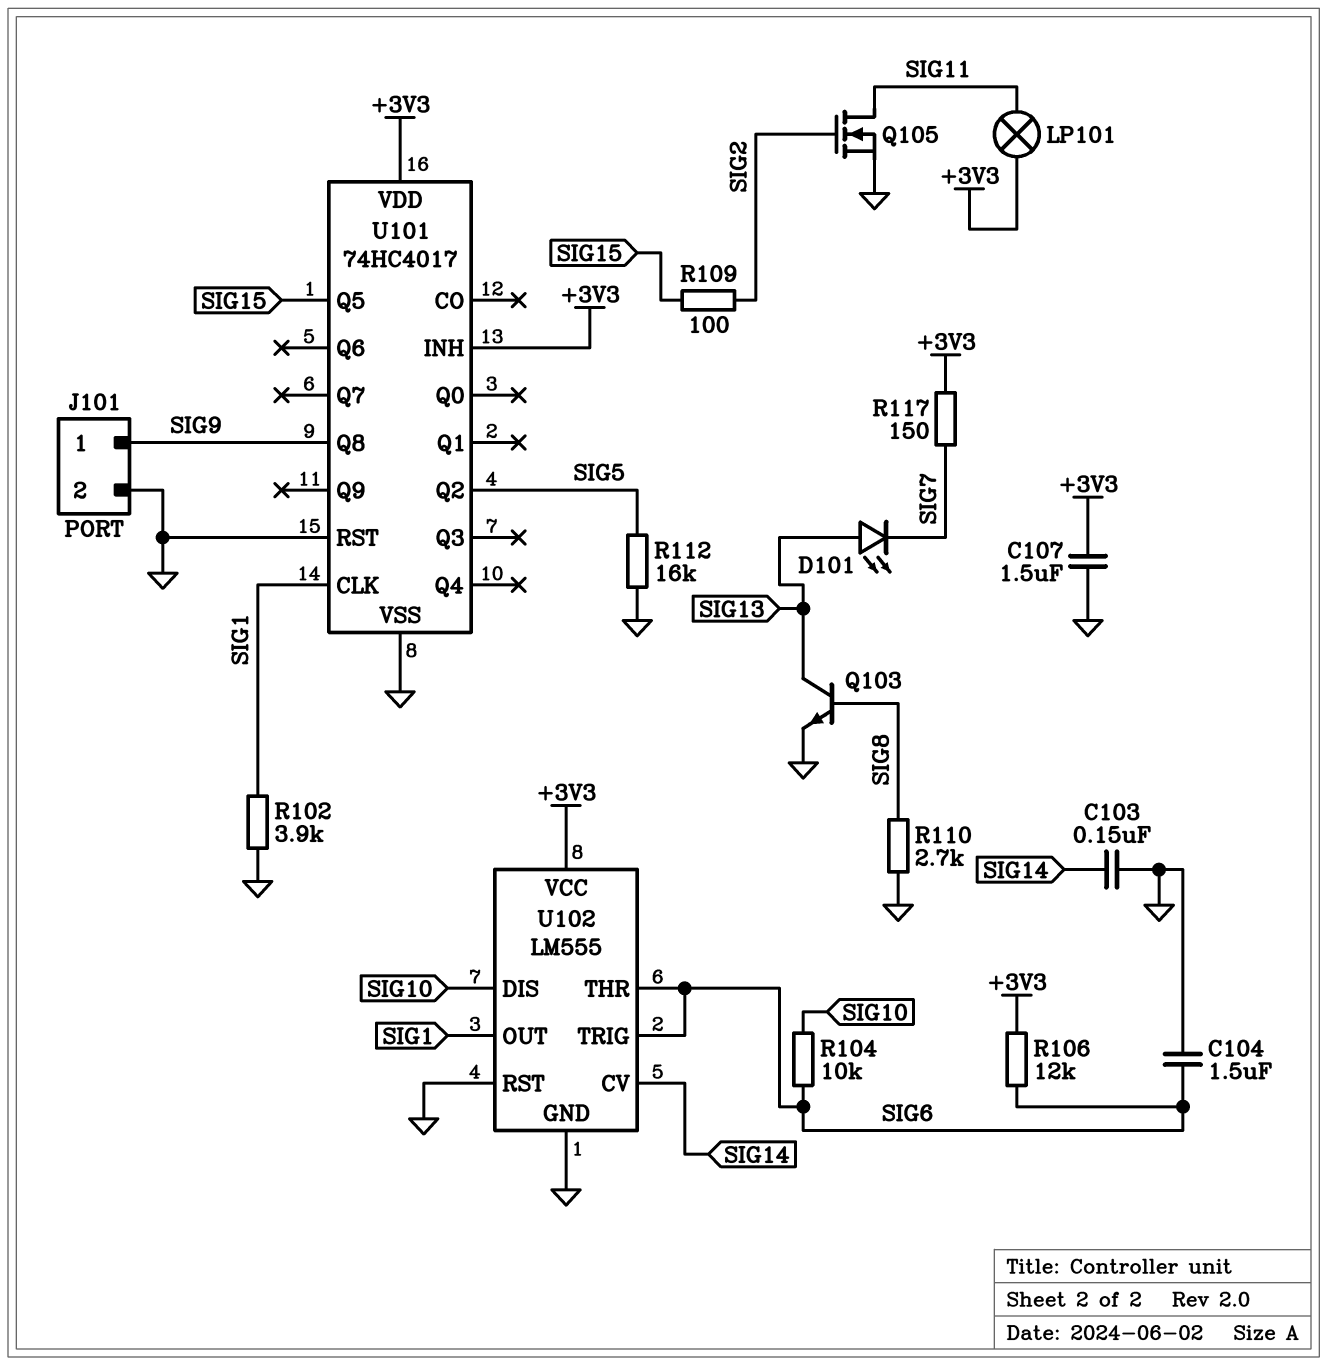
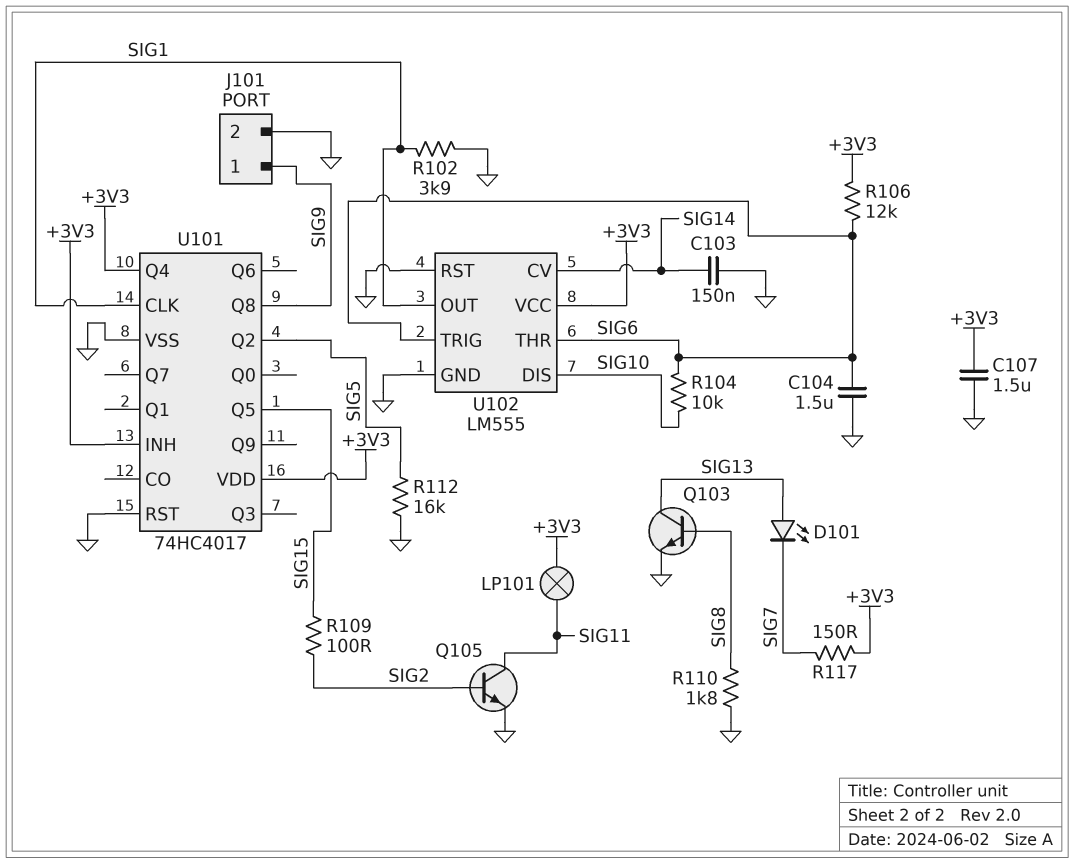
Q105: NMOS (G SIG2, D SIG11, S GND) -> NPN (B SIG2, C SIG11, E GND)
R110: 2.7k (GND, SIG8) -> 1.8k (GND, SIG8)
U101 pin Q4: none -> +3V3

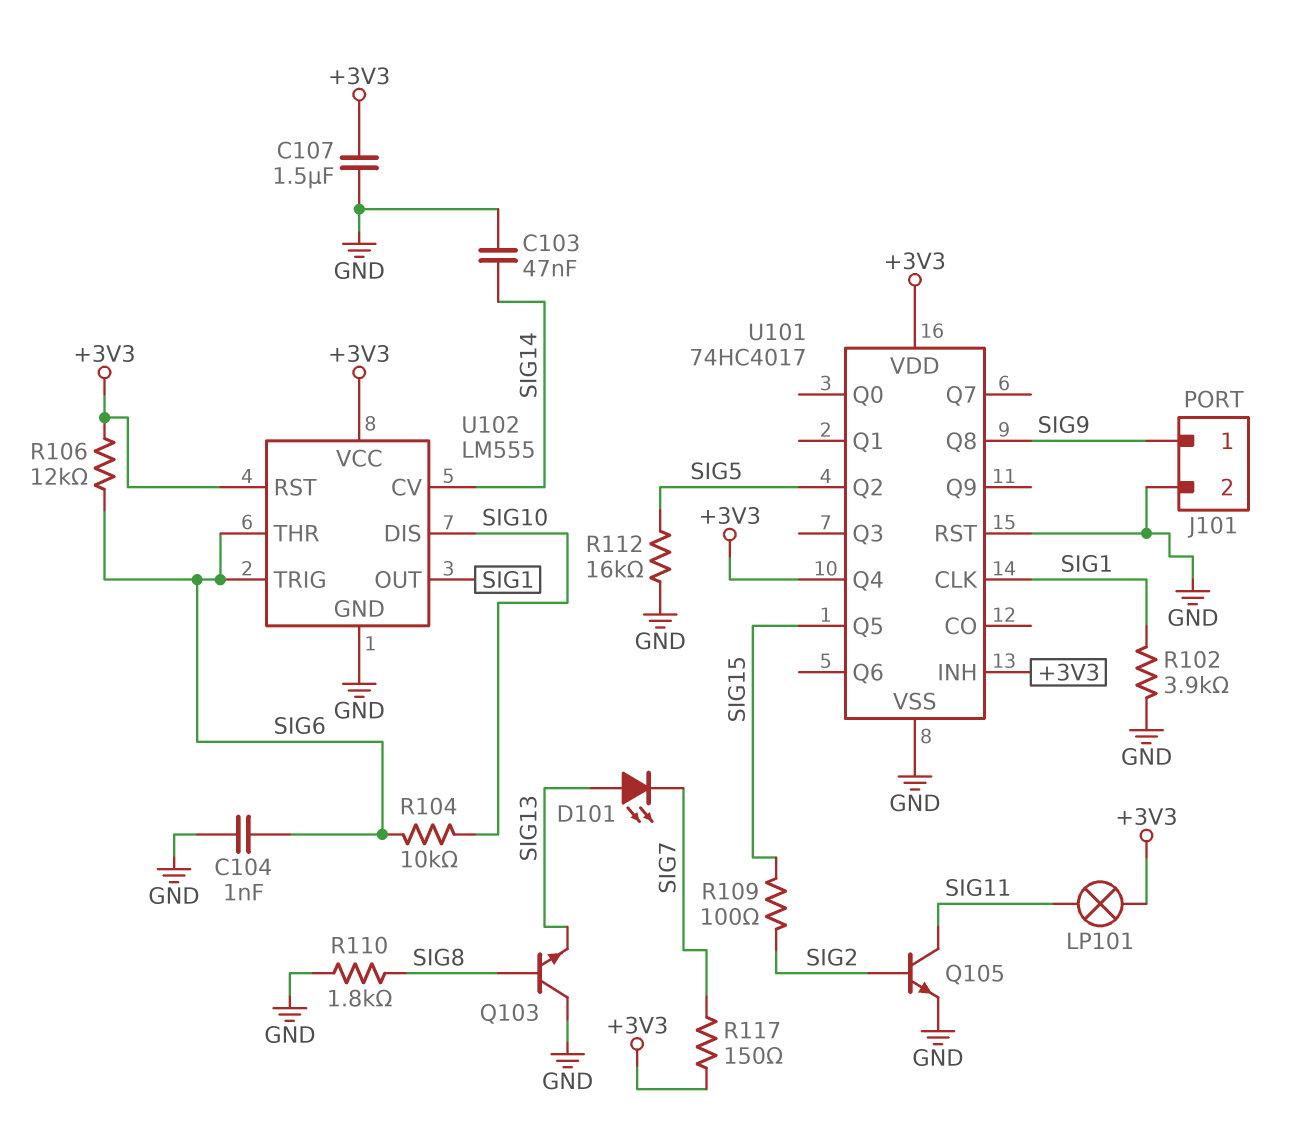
C103: 150nF (GND, SIG14) -> 47nF (GND, SIG14)
C104: 1.5uF (GND, SIG6) -> 1nF (GND, SIG6)
Q103: NPN (B SIG8, C SIG13, E GND) -> NPN (B SIG8, C GND, E SIG13)
U102 pin RST: GND -> +3V3

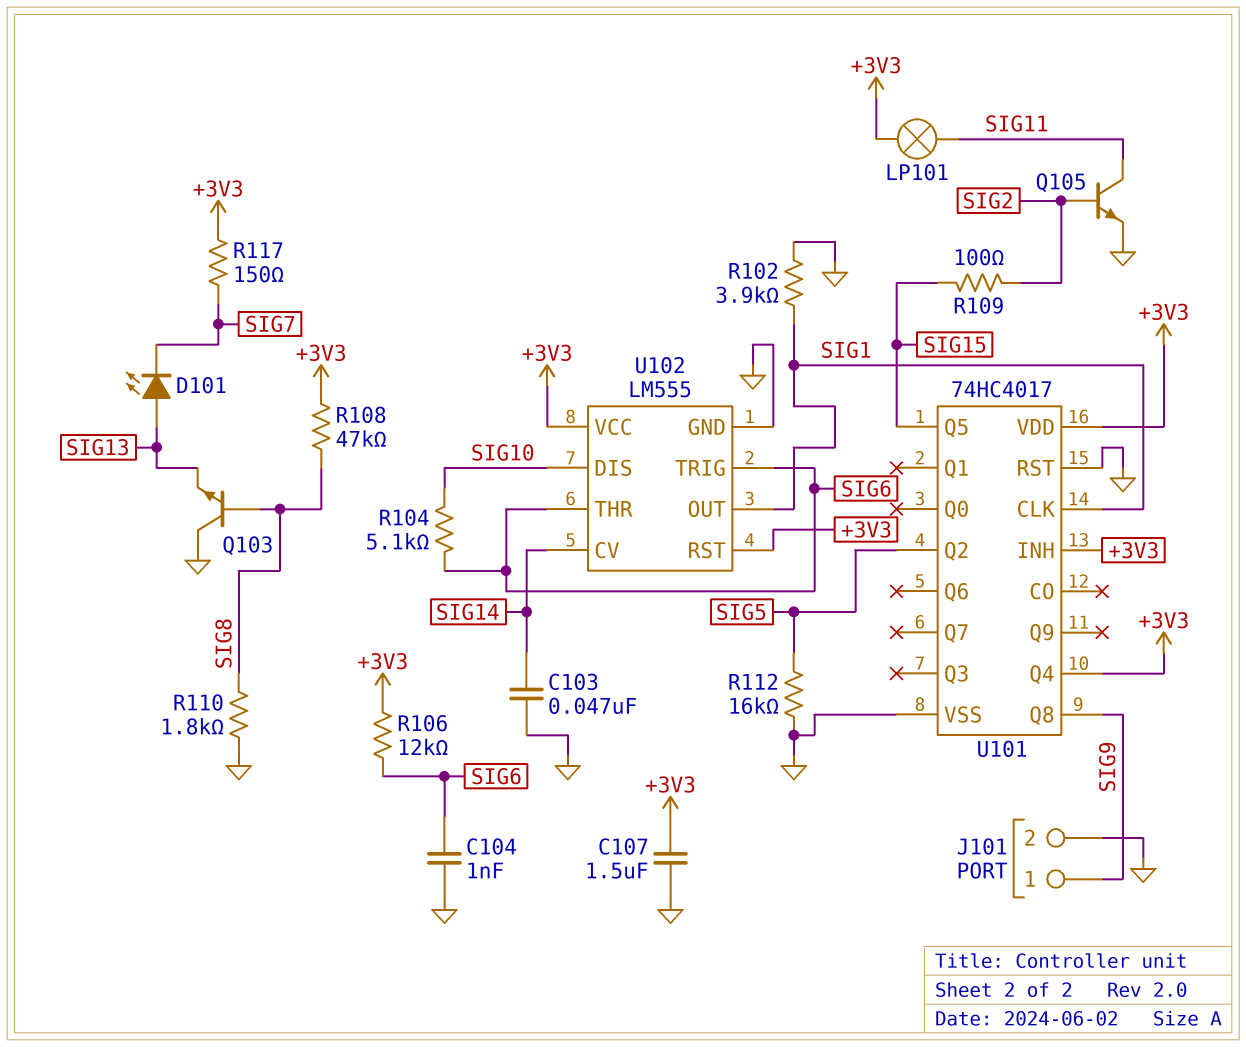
R104: 10k (SIG6, SIG10) -> 5.1k (SIG6, SIG10)
R108: none -> 47k (+3V3, SIG8)

